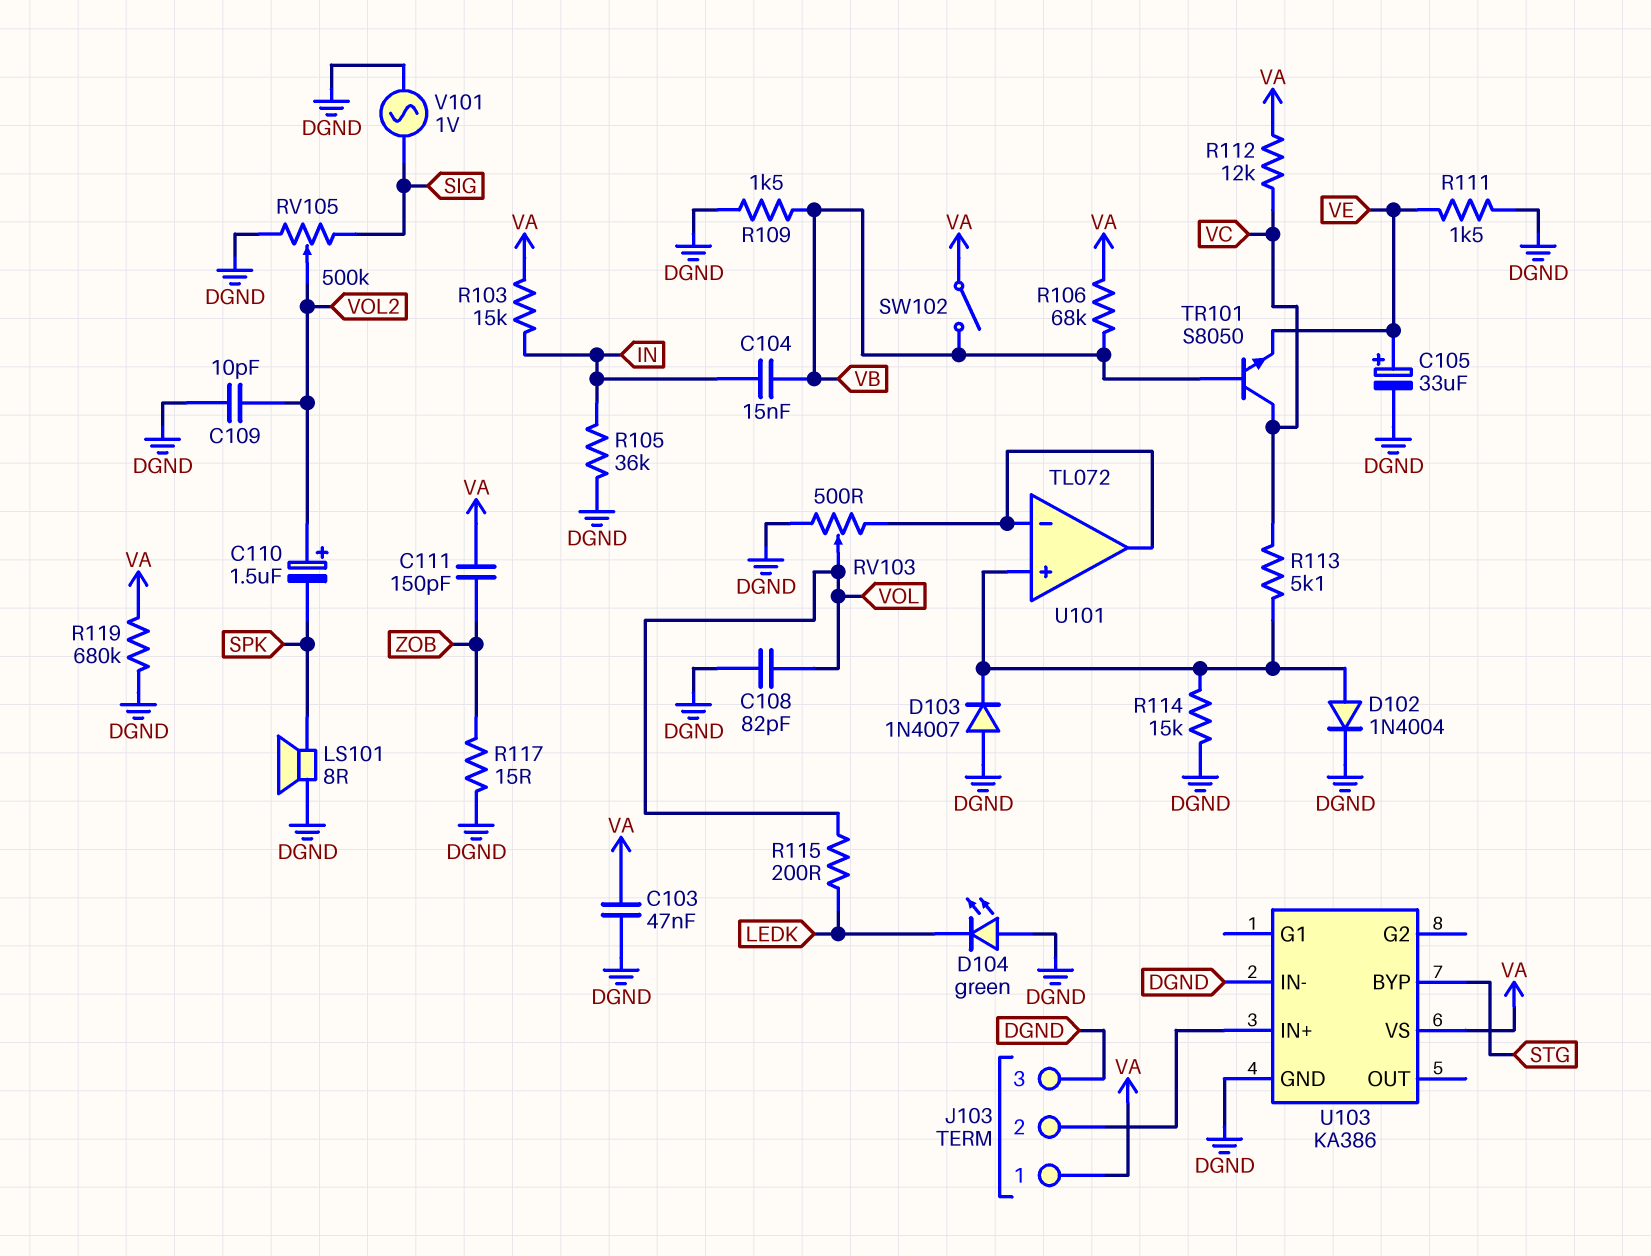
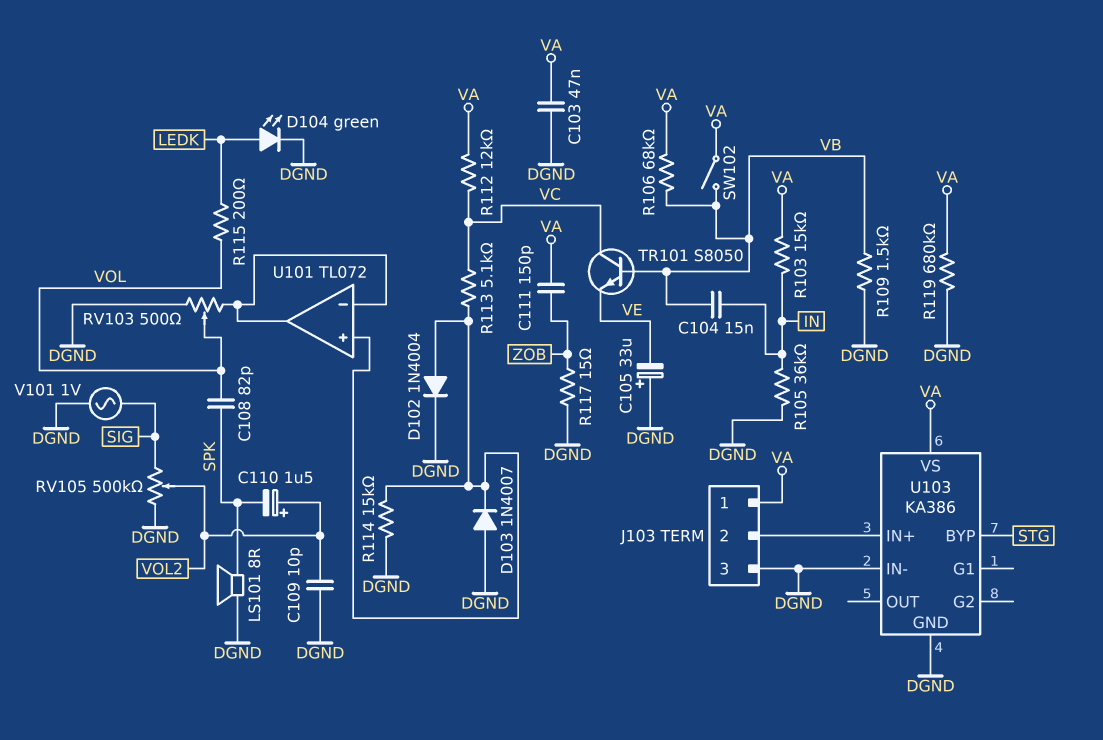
C105: 33uF (plus VE, minus DGND) -> 33uF (plus DGND, minus VE)
C108: 82pF (DGND, VOL) -> 82pF (SPK, VOL)
D104: LED green (A DGND, K LEDK) -> LED green (A LEDK, K DGND)
R111: 1.5k (DGND, VE) -> none

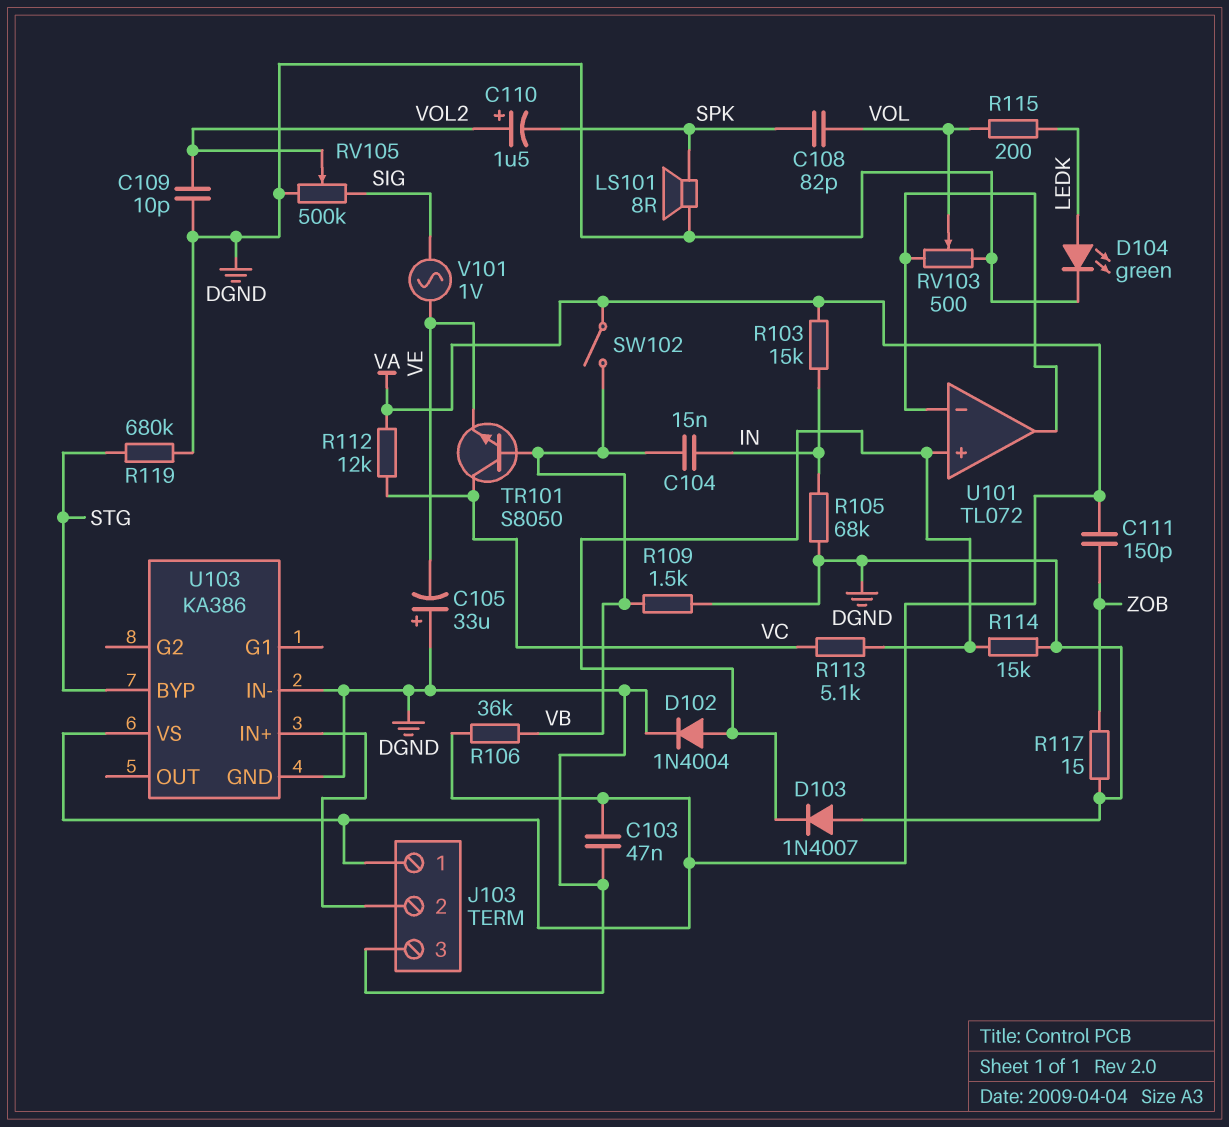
R105: 36k (DGND, IN) -> 68k (DGND, IN)
R106: 68k (VA, VB) -> 36k (VA, VB)
R119: 680k (DGND, VA) -> 680k (DGND, STG)
V101: AC 1V (DGND, SIG) -> AC 1V (SIG, VE)

